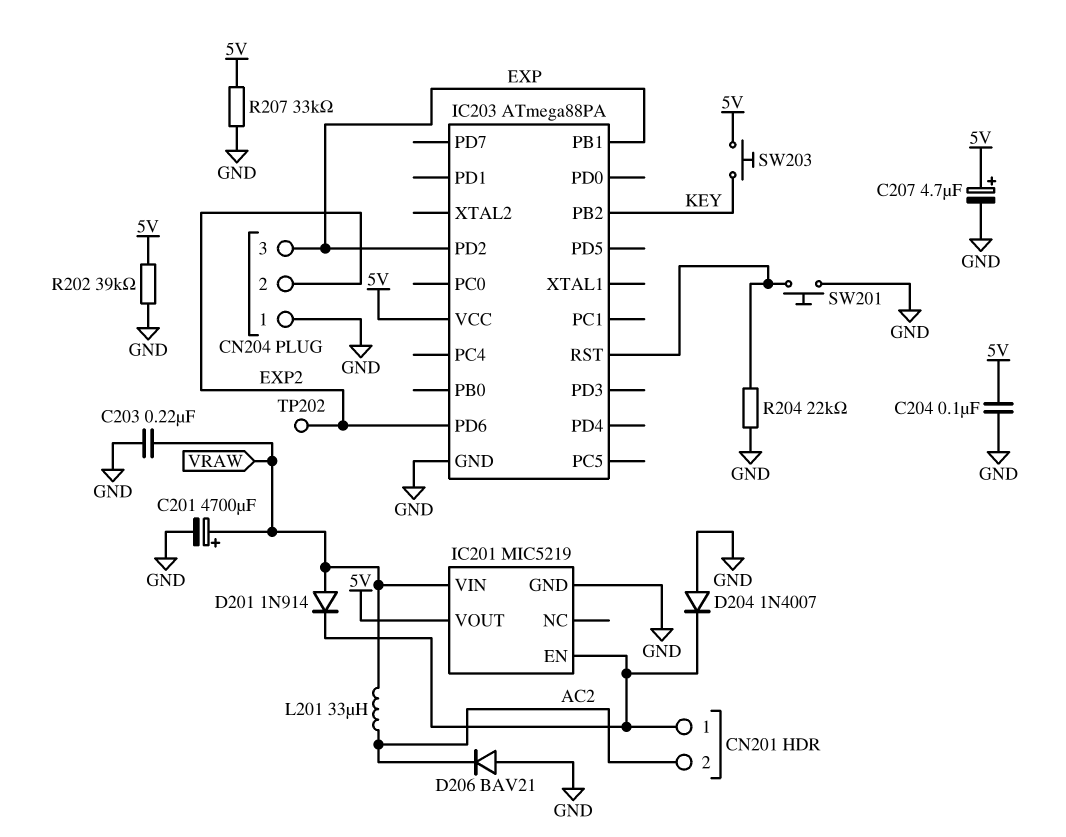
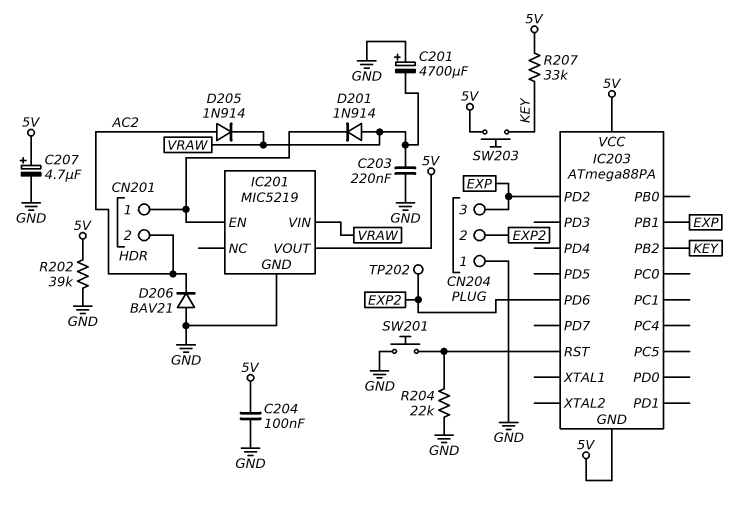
C201: 4700uF (plus VRAW, minus GND) -> 4700uF (plus GND, minus VRAW)
D204: diode 1N4007 (A GND, K CN201/1) -> none
D205: none -> diode 1N914 (A AC2, K VRAW)
IC203 pin GND: GND -> 5V
L201: 33uH (AC2, VRAW) -> none
R207: 33k (5V, GND) -> 33k (5V, KEY)

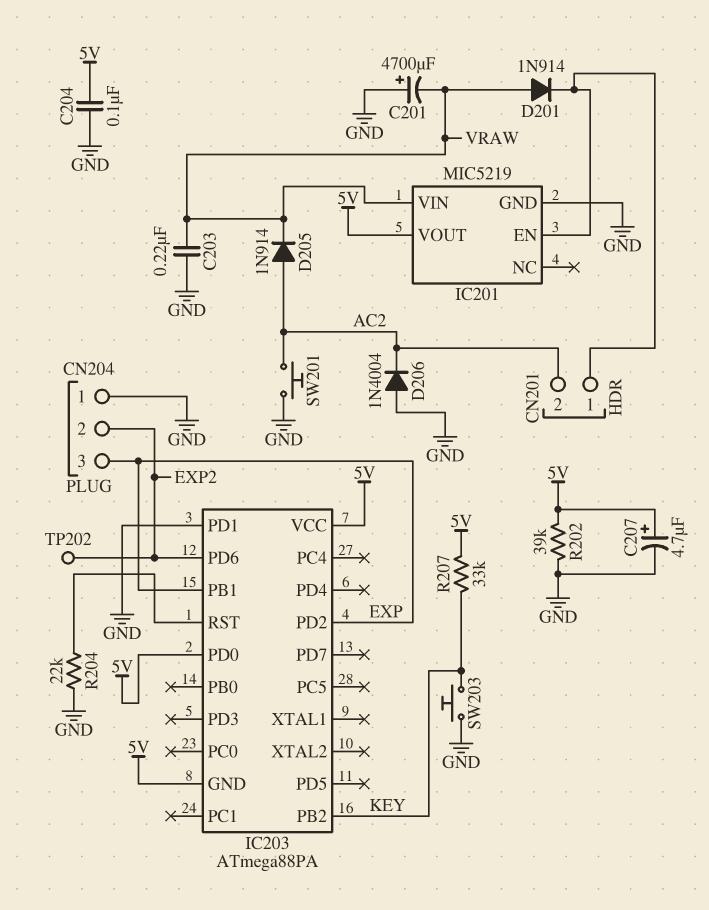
D206: diode BAV21 (A GND, K AC2) -> diode 1N4004 (A GND, K AC2)
IC203 pin PD0: none -> 5V
IC203 pin PD1: none -> GND
SW201: button (GND, IC203/RST) -> button (AC2, GND)
SW203: button (5V, KEY) -> button (GND, KEY)

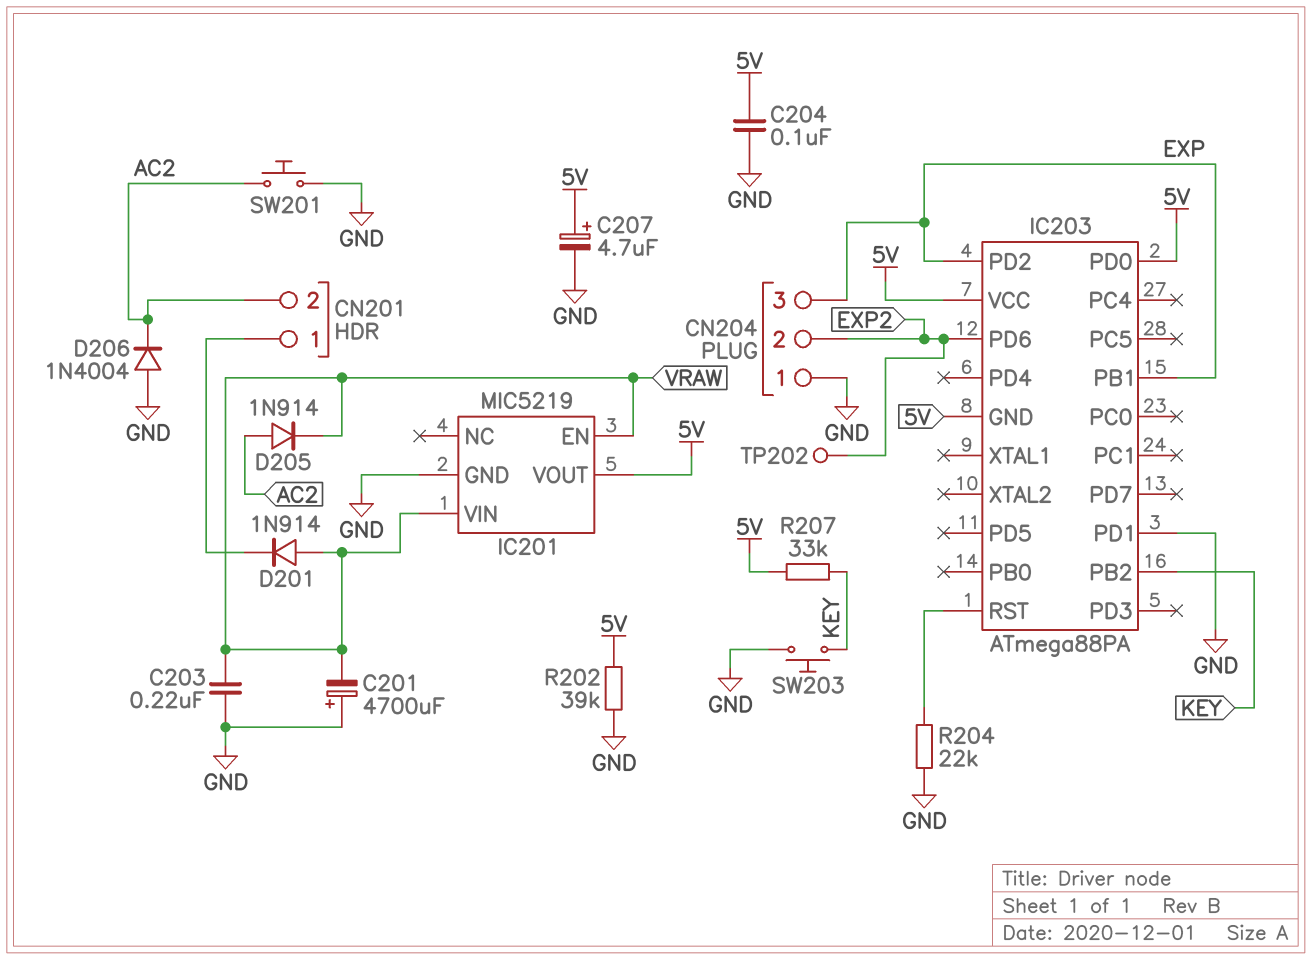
IC201 pin EN: CN201/1 -> VRAW

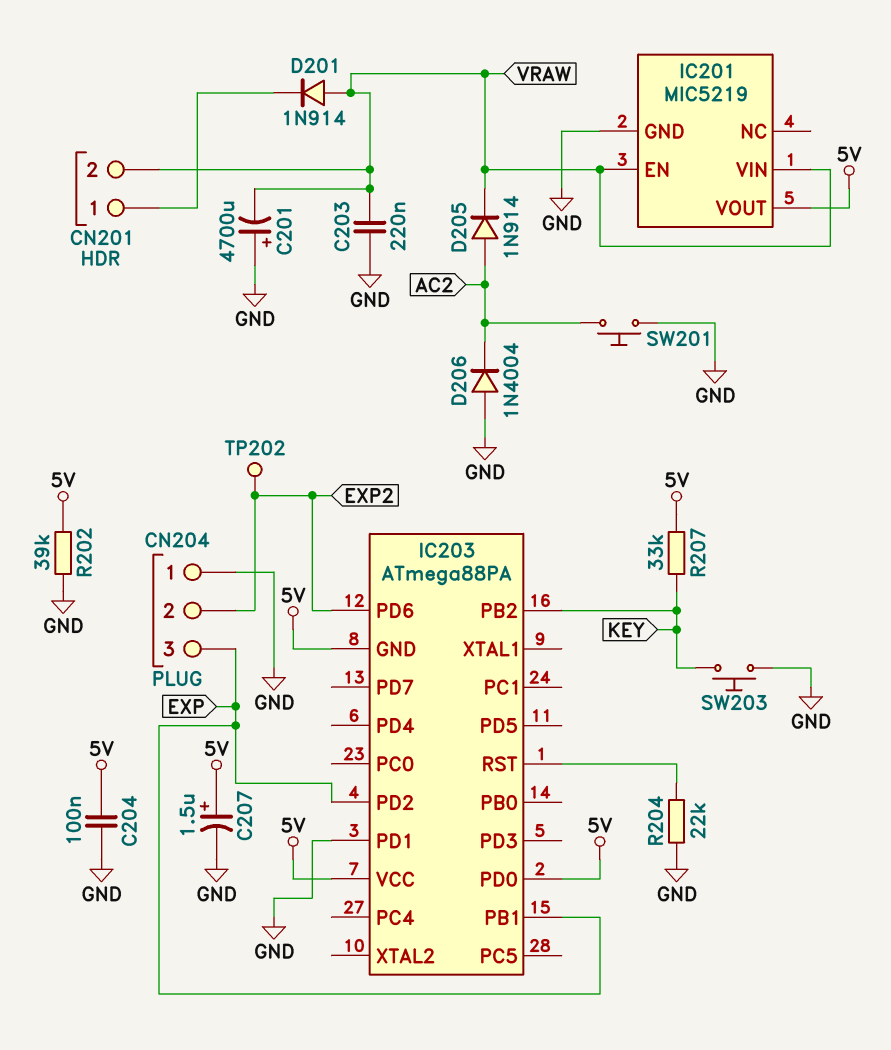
C207: 4.7uF (plus 5V, minus GND) -> 1.5uF (plus 5V, minus GND)
CN201 pin 2: AC2 -> VRAW

